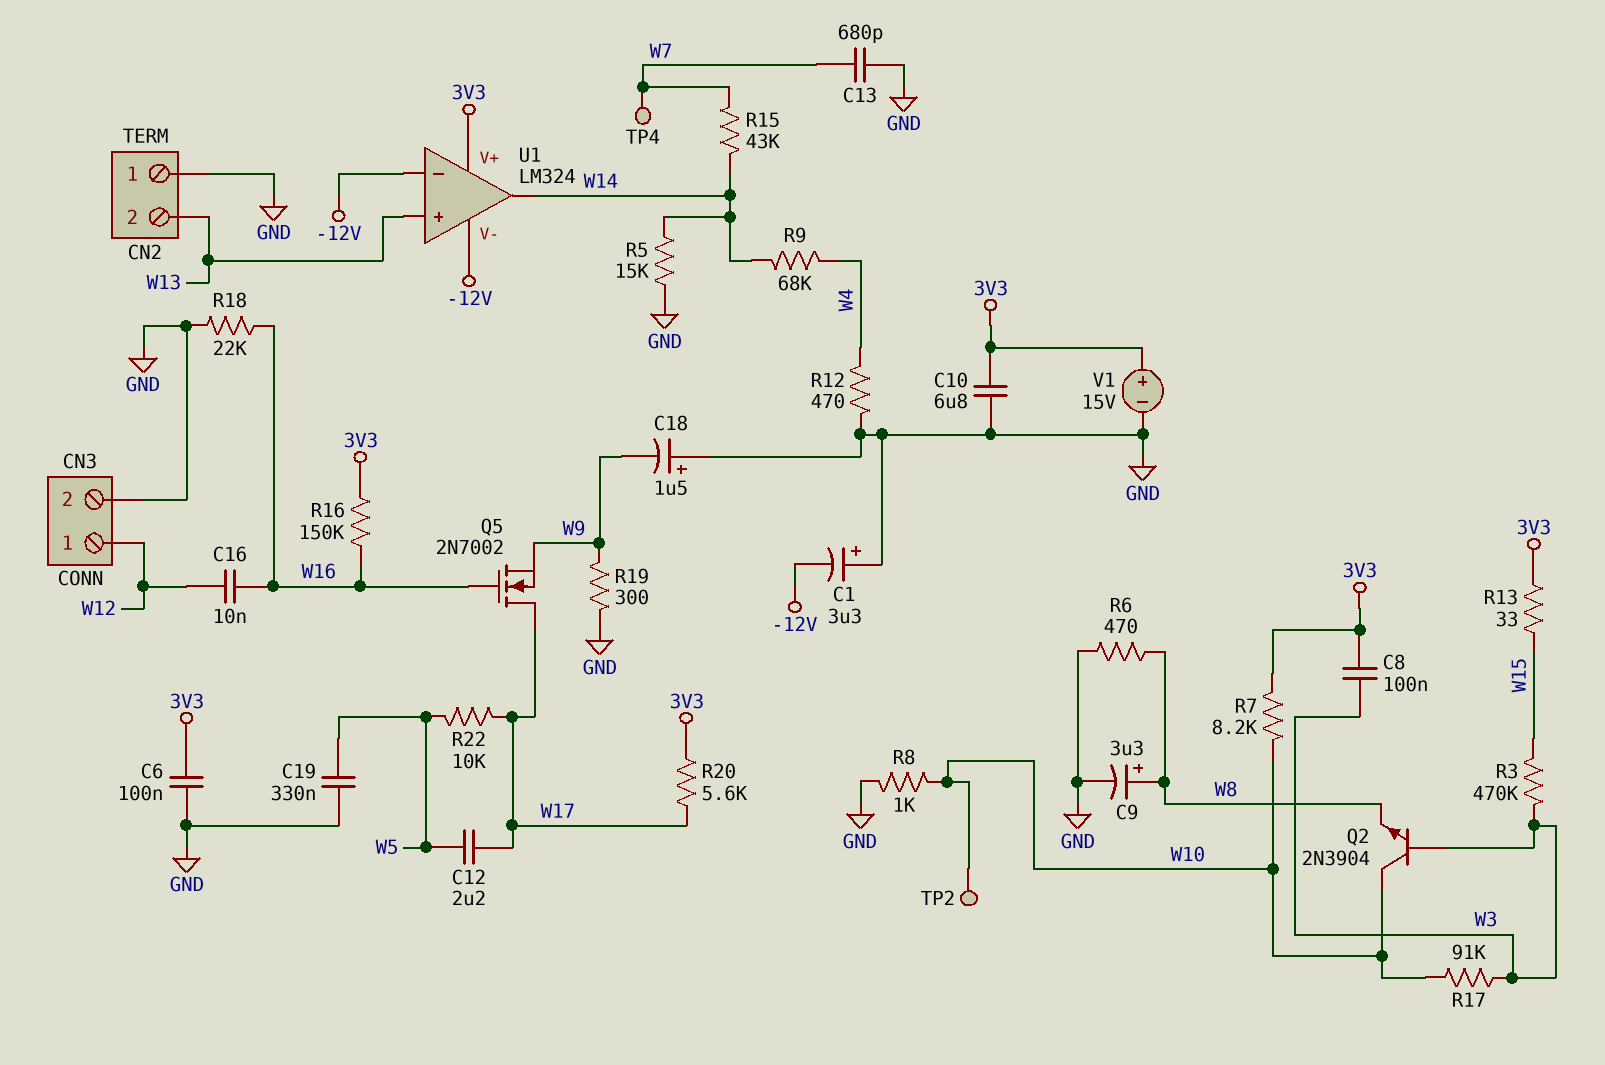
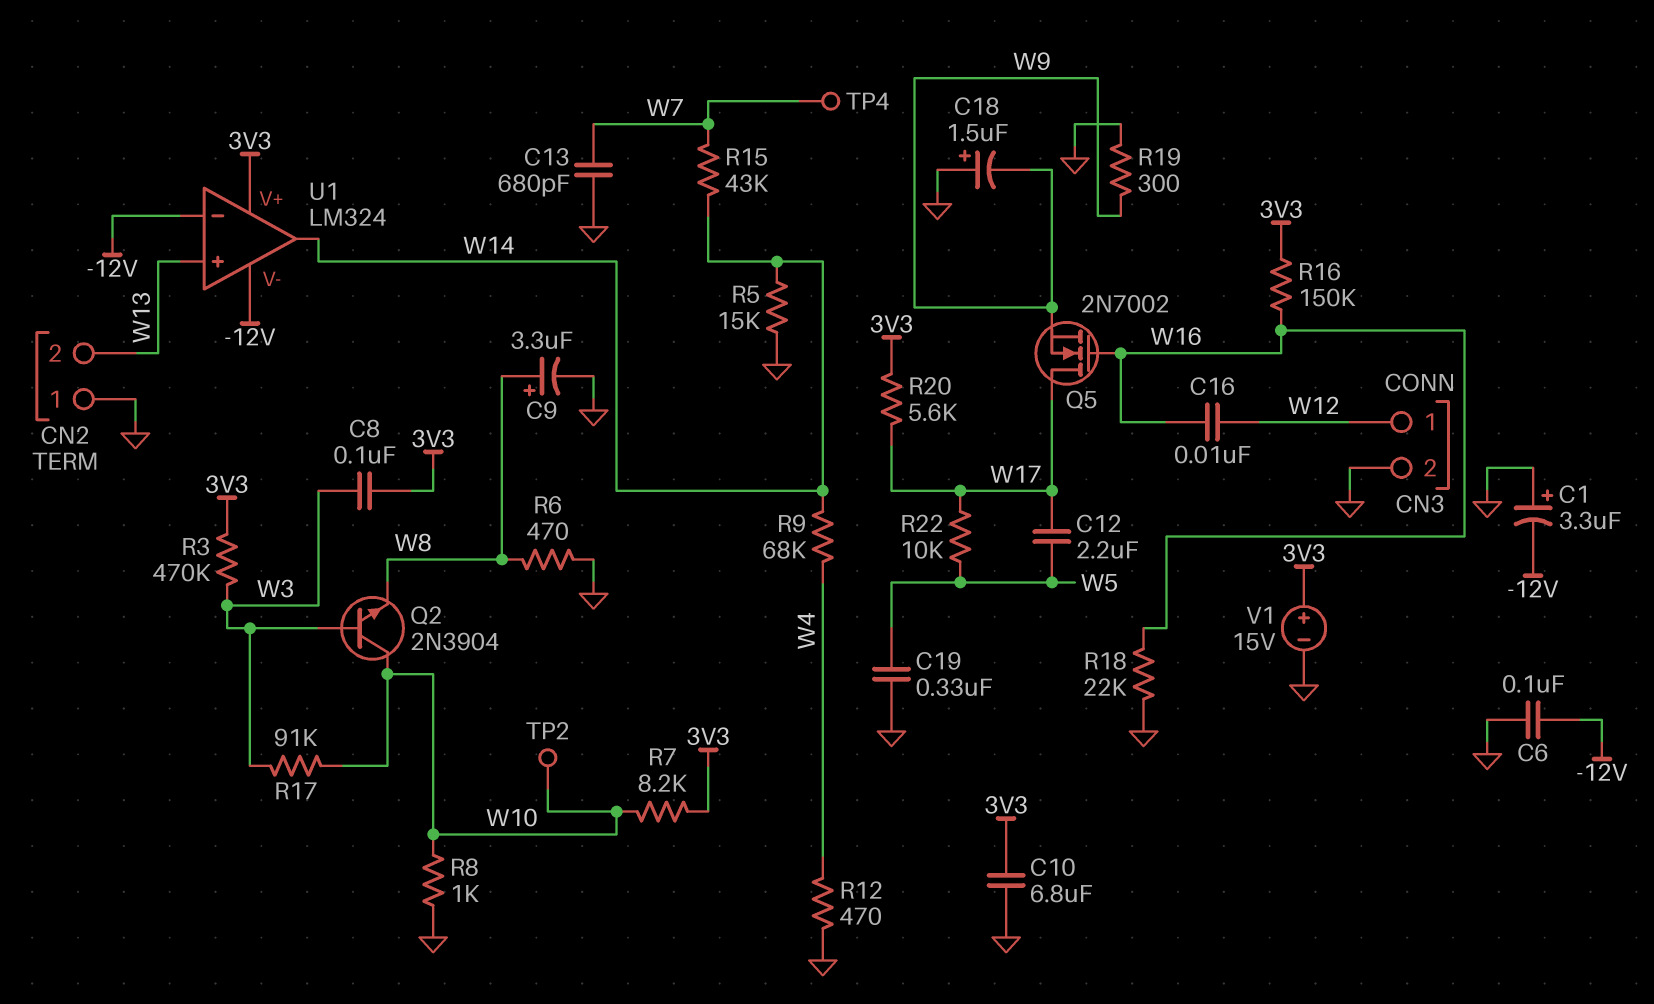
C6: 100nF (3V3, GND) -> 100nF (-12V, GND)
R3: 470k (W3, W15) -> 470k (3V3, W3)
R13: 33 (3V3, W15) -> none

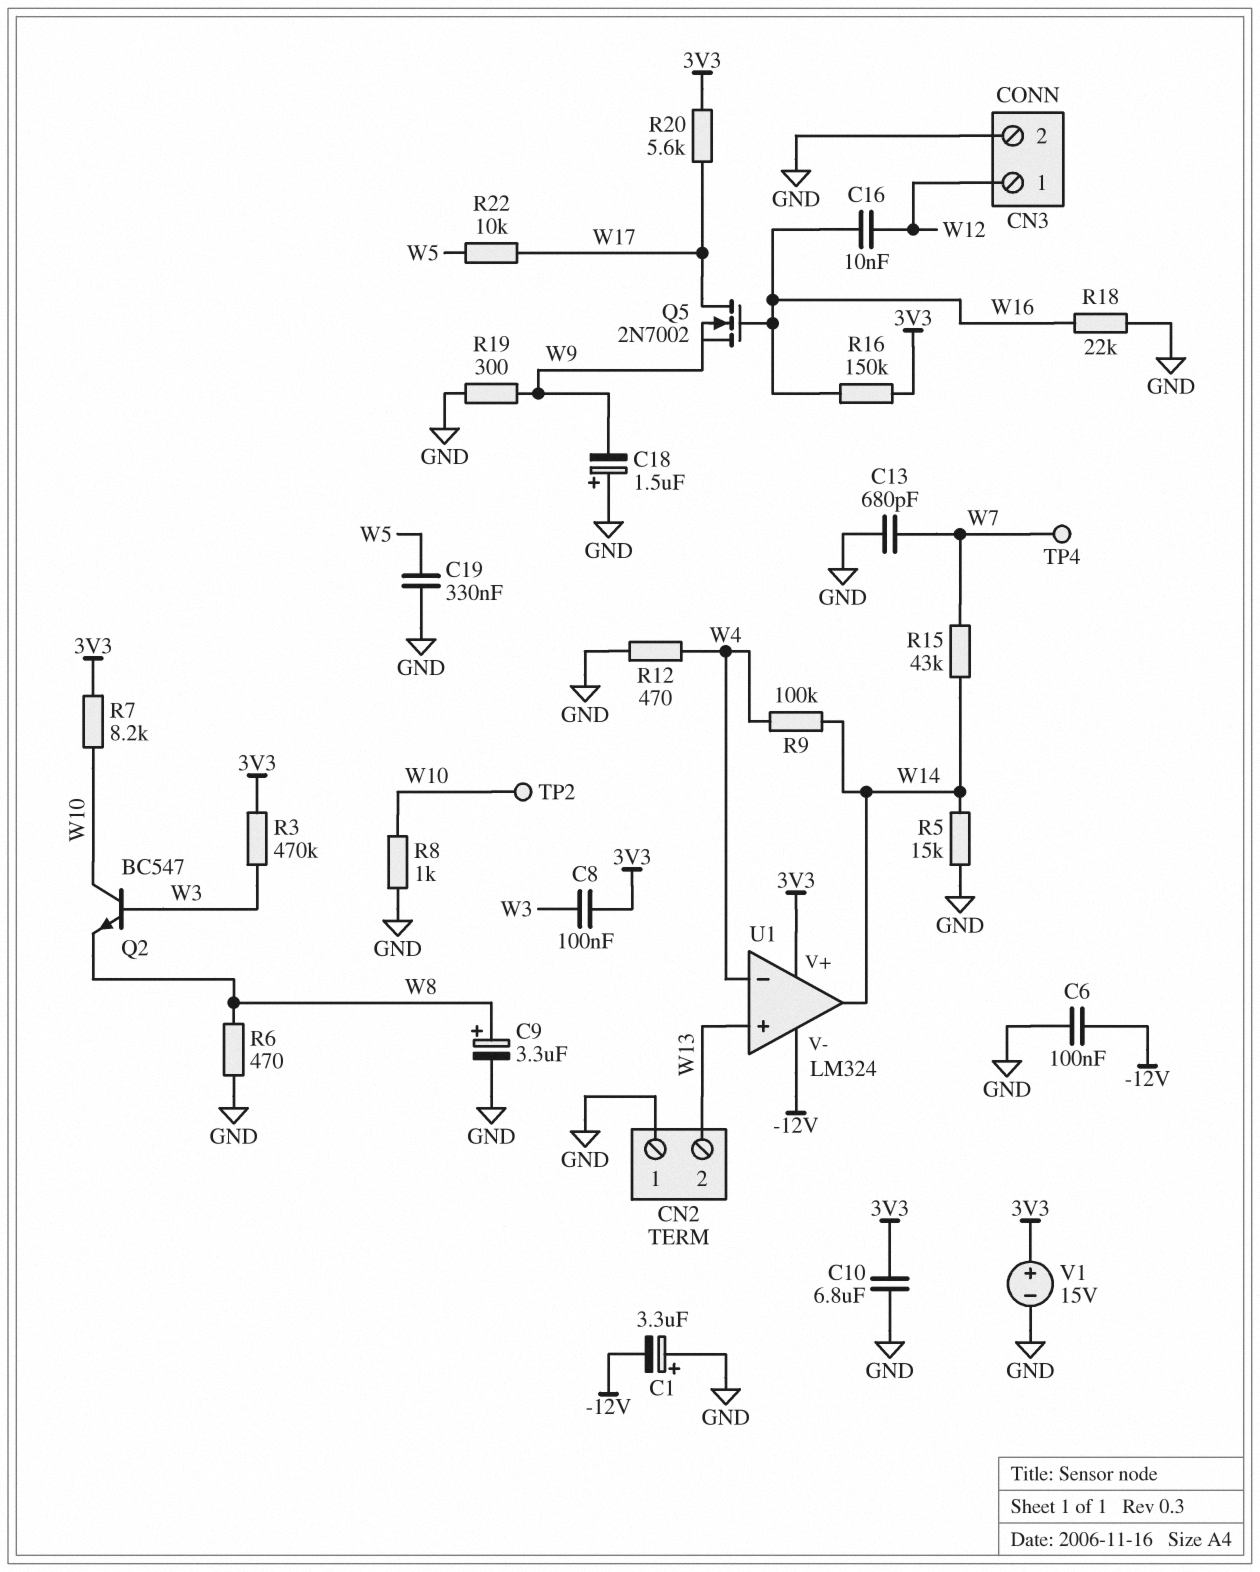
C12: 2.2uF (W5, W17) -> none
Q2: NPN 2N3904 (B W3, C W10, E W8) -> NPN BC547 (B W3, C W10, E W8)
R9: 68k (W4, W14) -> 100k (W4, W14)
R17: 91k (W3, W10) -> none
U1 pin in-: -12V -> W4

